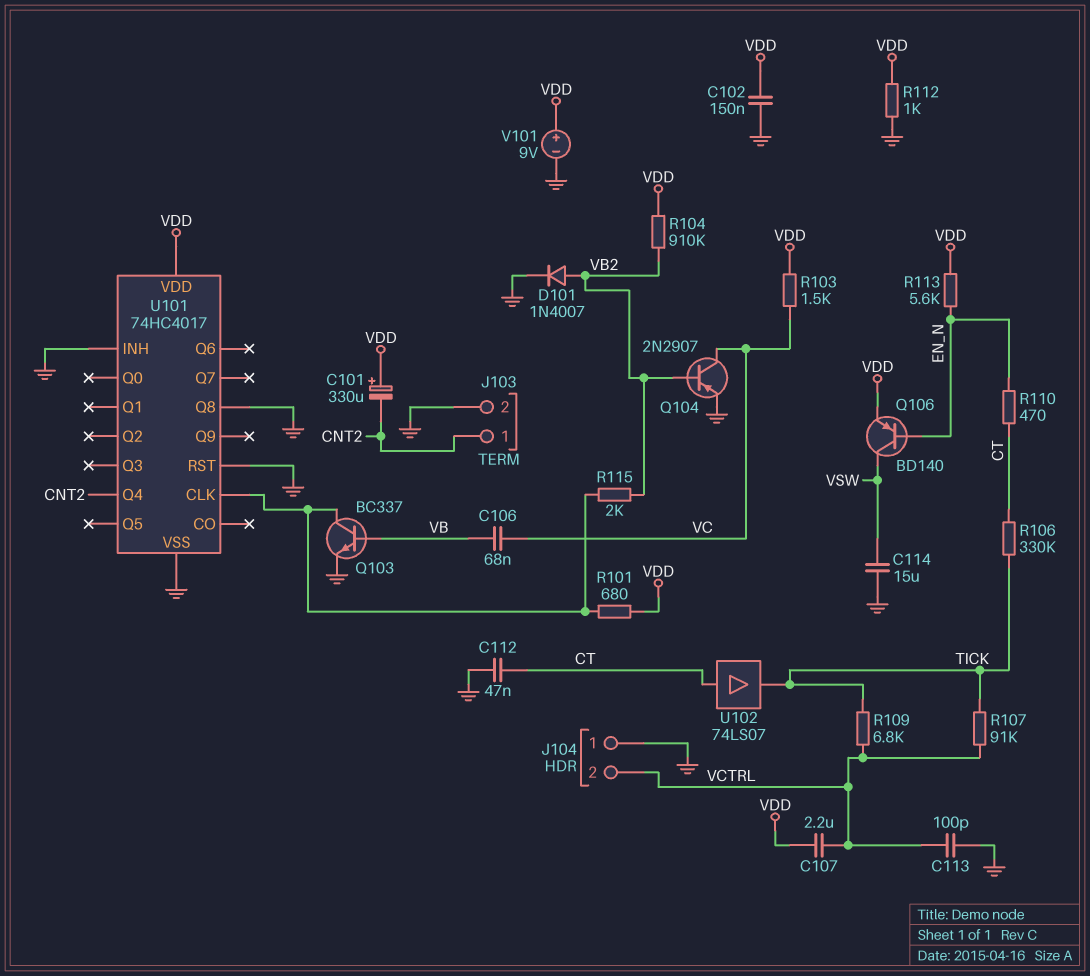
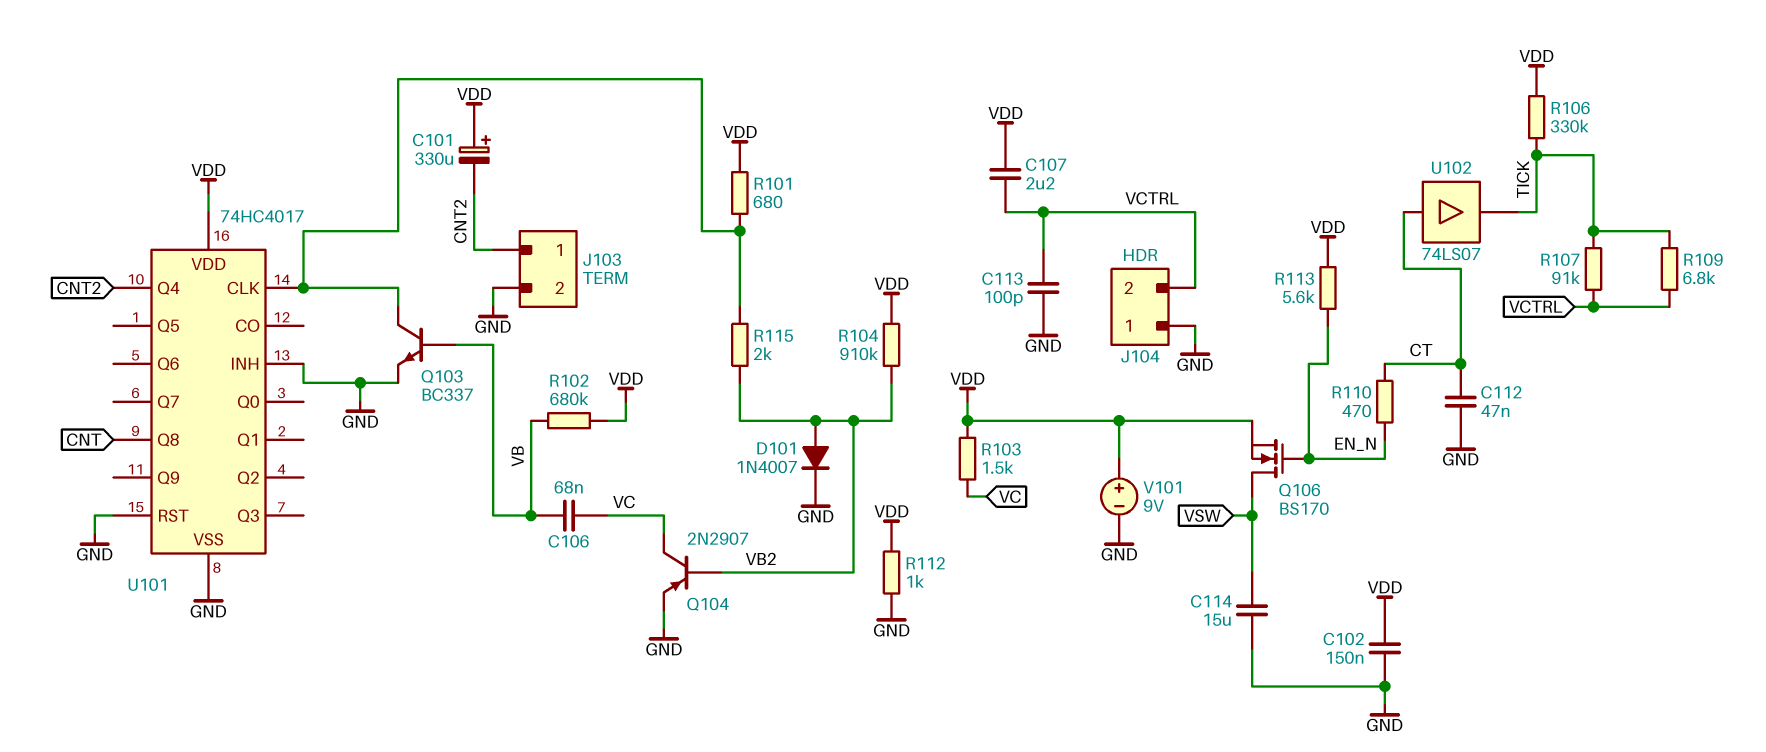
Q106: PNP BD140 (B EN_N, C VSW, E VDD) -> NMOS BS170 (G EN_N, D VSW, S VDD)
R102: none -> 680k (VB, VDD)
R106: 330k (CT, TICK) -> 330k (TICK, VDD)
U101 pin Q8: GND -> CNT

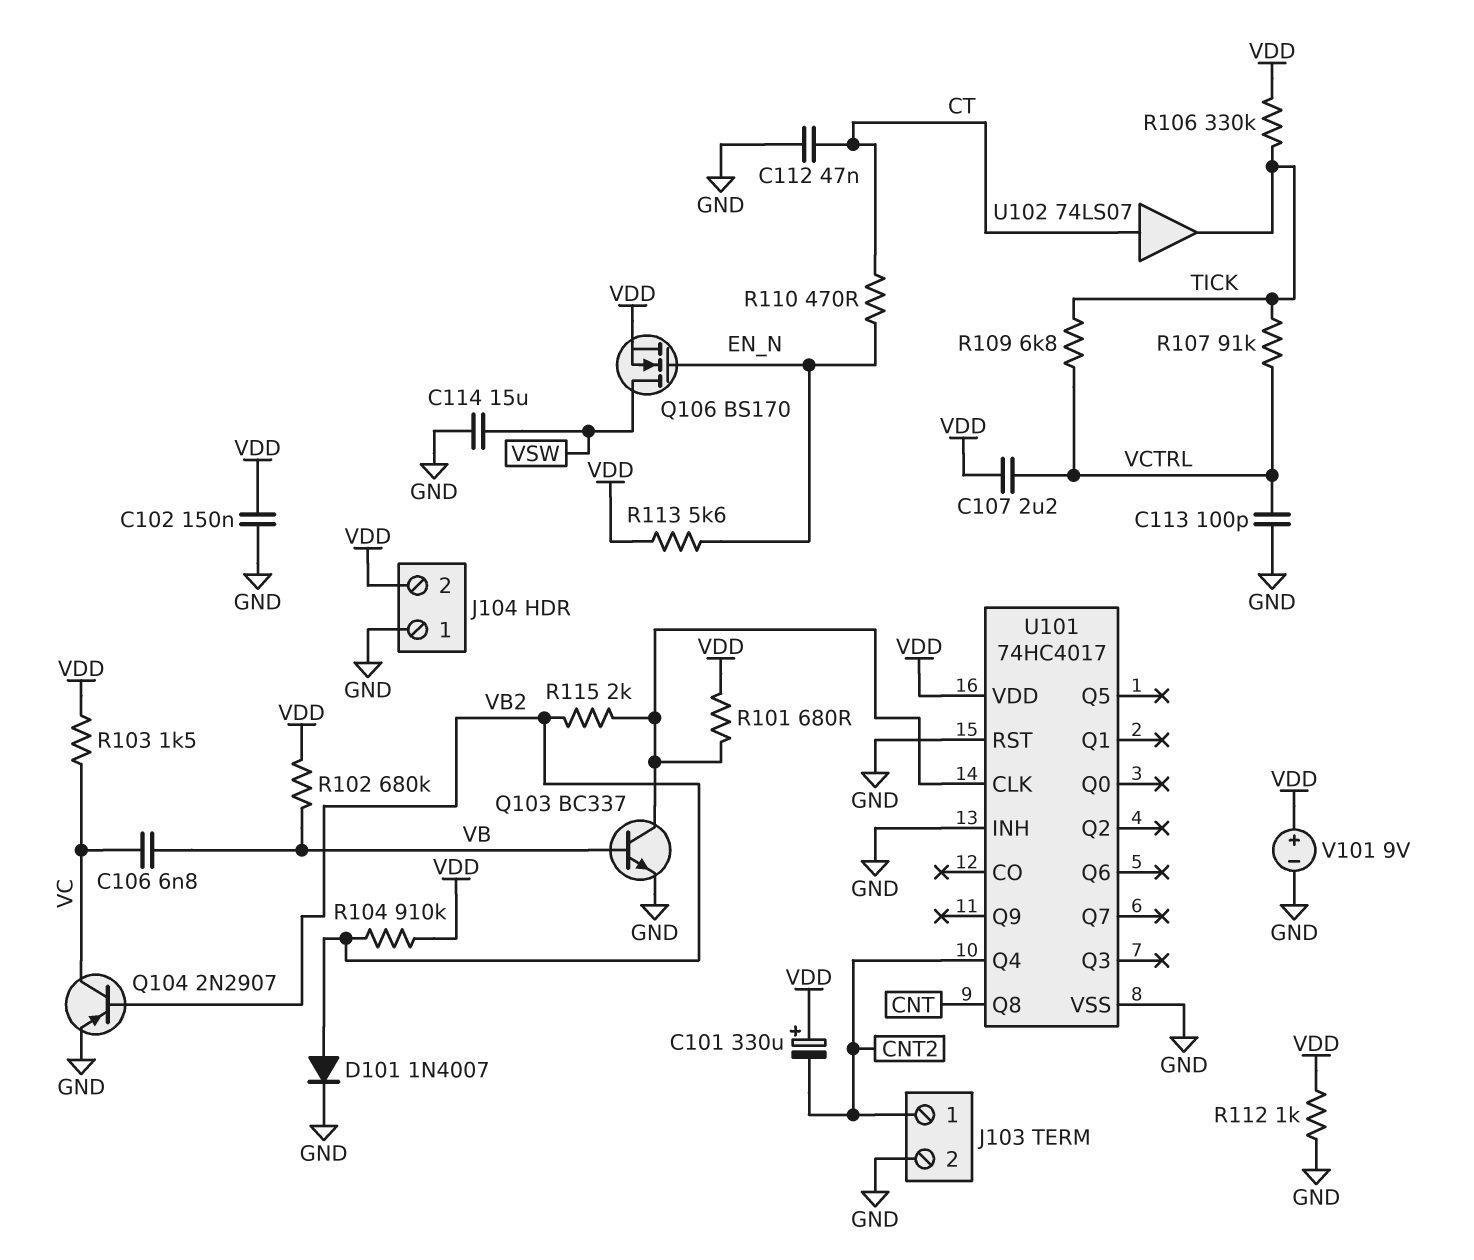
C106: 68nF (VB, VC) -> 6.8nF (VB, VC)
J104 pin 2: VCTRL -> VDD

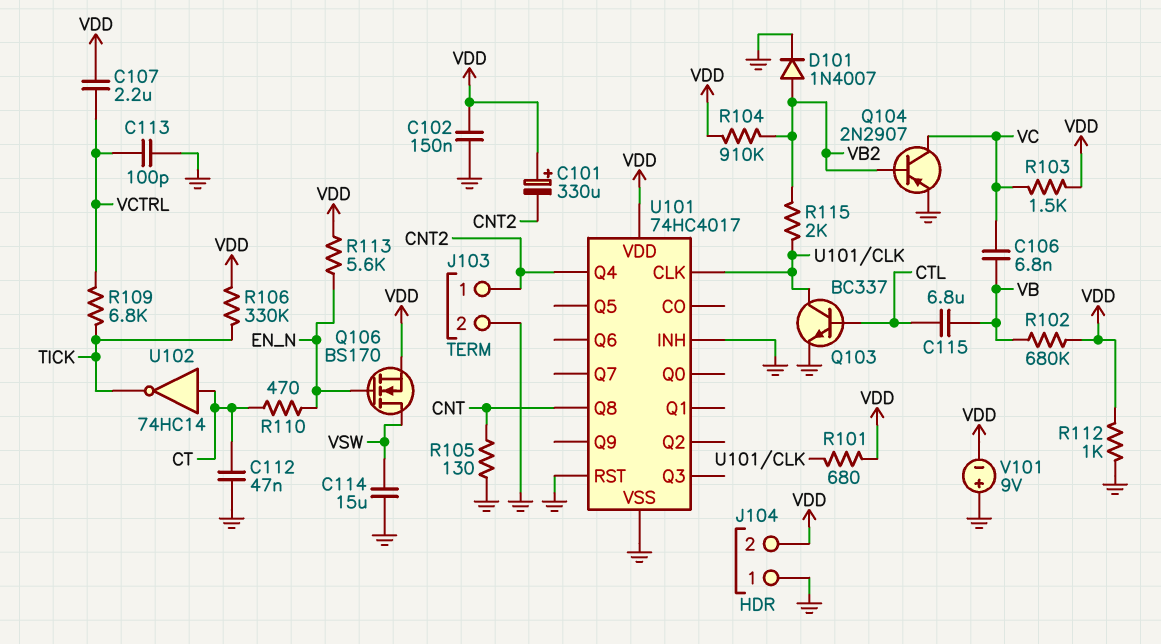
C115: none -> 6.8uF (CTL, VB)
Q103: NPN BC337 (B VB, C U101/CLK, E GND) -> NPN BC337 (B CTL, C U101/CLK, E GND)
R105: none -> 130 (CNT, GND)
R107: 91k (TICK, VCTRL) -> none
U102: buffer 74LS07 (in CT, out TICK) -> NOT 74HC14 (in CT, out TICK)
V101: 9V (plus VDD, minus GND) -> 9V (plus GND, minus VDD)

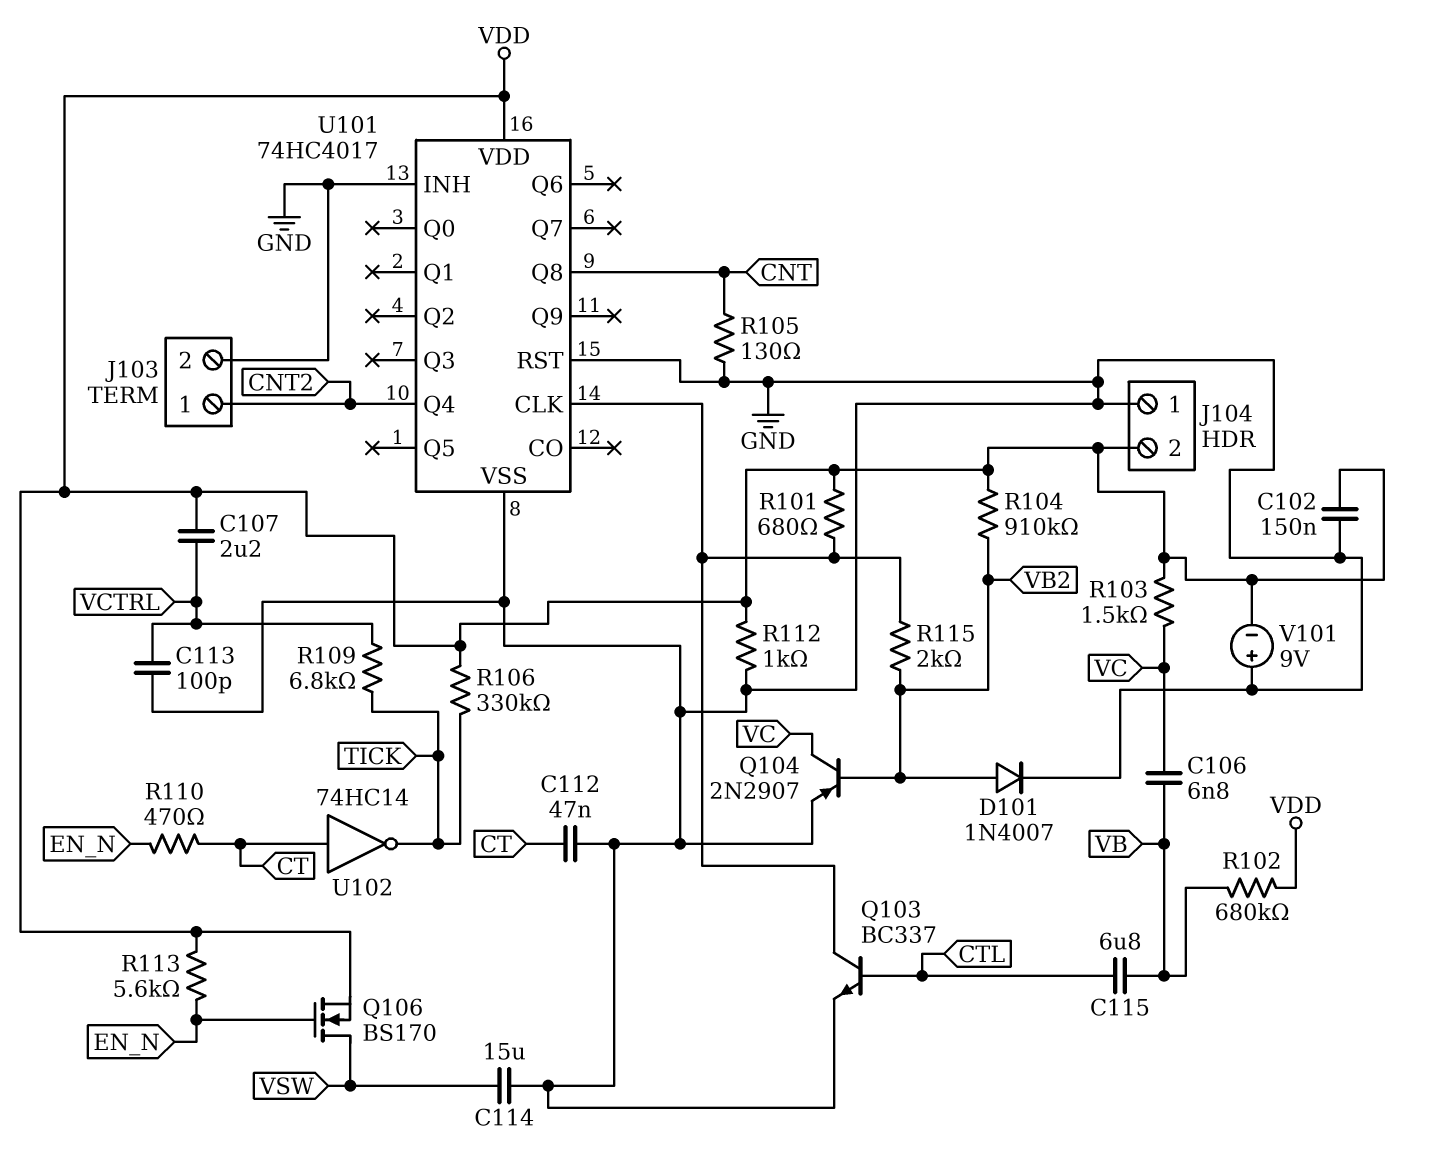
C101: 330uF (plus VDD, minus CNT2) -> none

